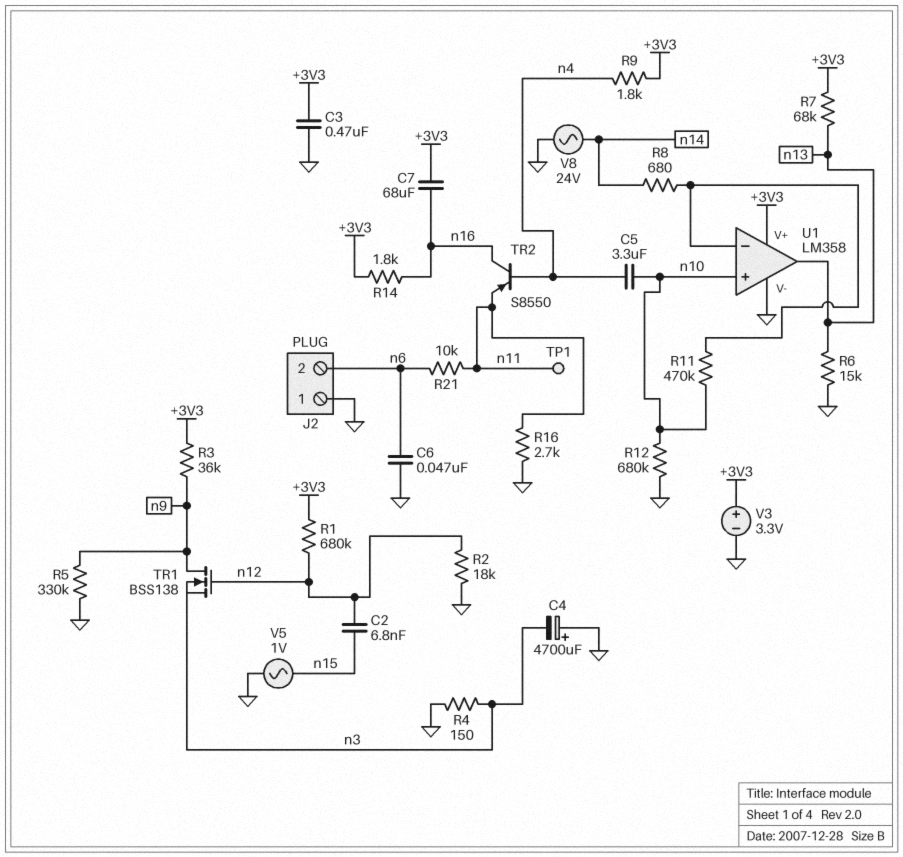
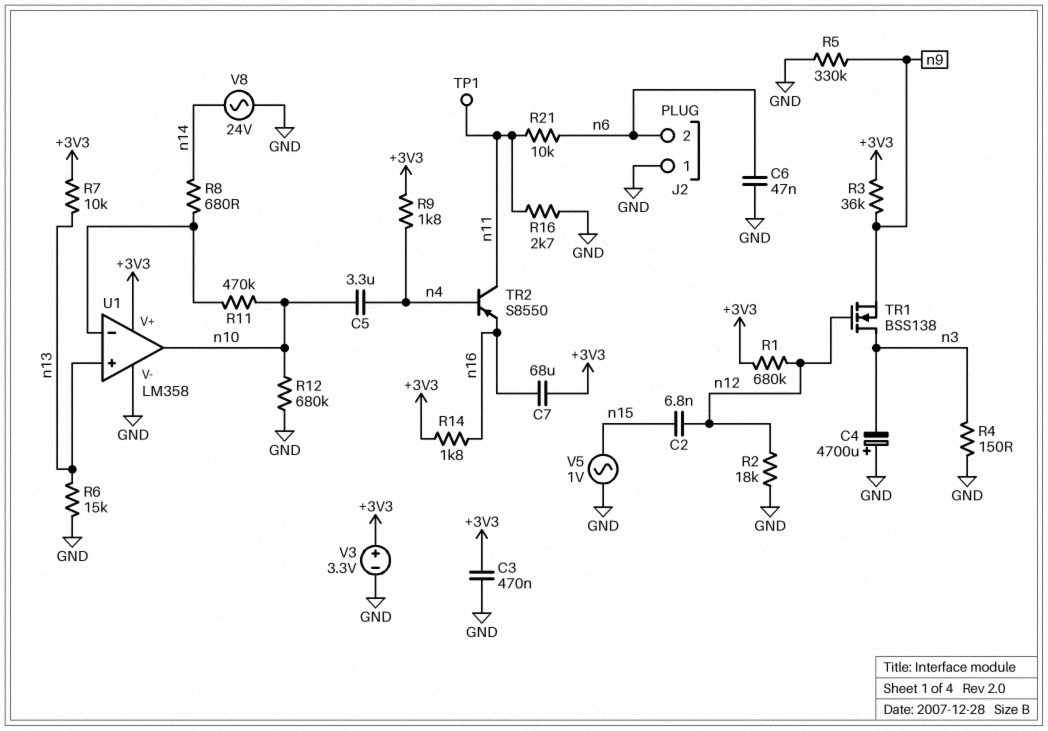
R7: 68k (+3V3, n13) -> 10k (+3V3, n13)
TR1: NMOS BSS138 (G n12, D n9, S n3) -> NMOS BSS138 (G n12, D n3, S n9)
TR2: PNP S8550 (B n4, C n16, E n11) -> PNP S8550 (B n4, C n11, E n16)
U1 pin in+: n10 -> n13
U1 pin out: n13 -> n10

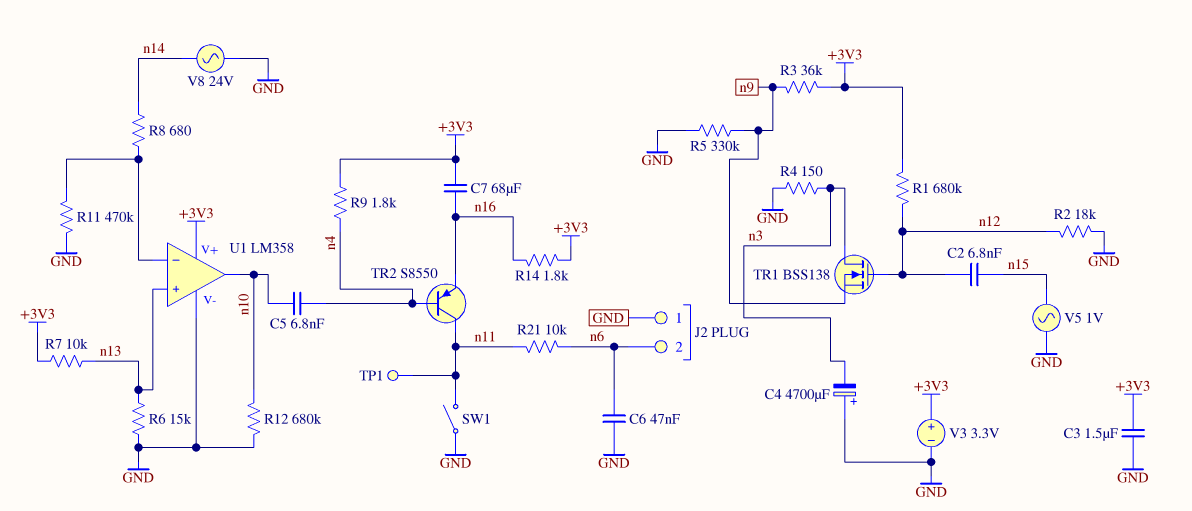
C3: 470nF (+3V3, GND) -> 1.5uF (+3V3, GND)
C5: 3.3uF (n4, n10) -> 6.8nF (n4, n10)
R11: 470k (U1/in-, n10) -> 470k (GND, U1/in-)
R16: 2.7k (GND, n11) -> none
SW1: none -> switch (GND, n11)

